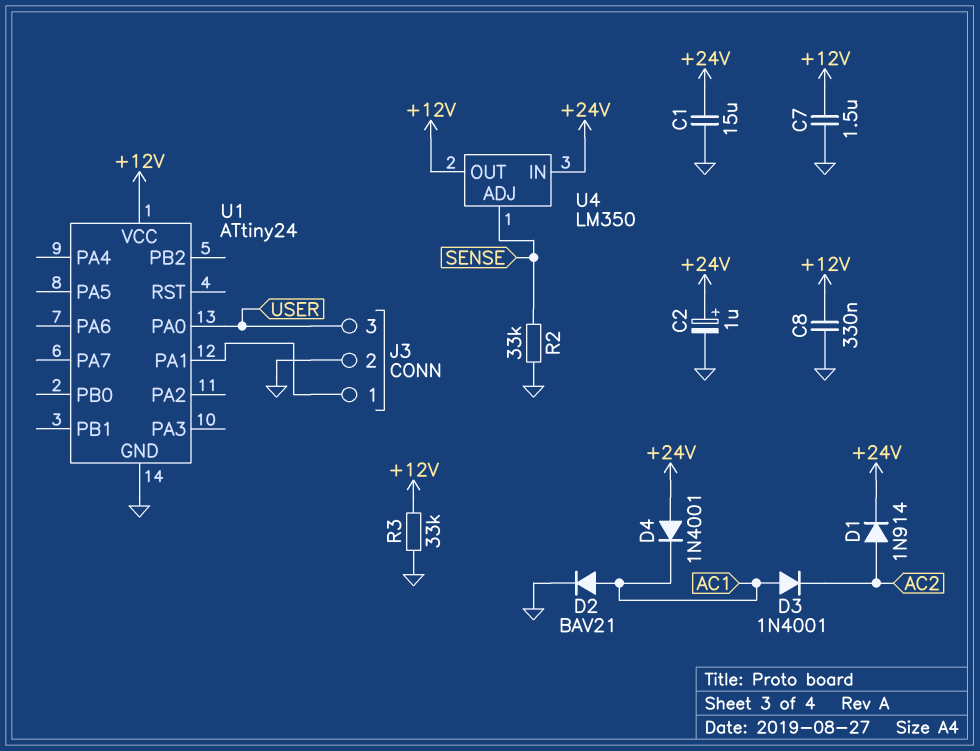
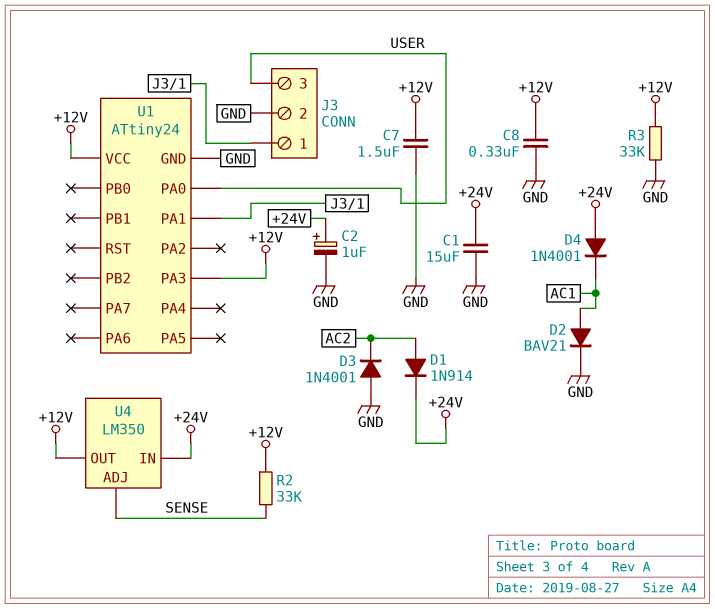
D3: diode 1N4001 (A AC1, K AC2) -> diode 1N4001 (A GND, K AC2)
R2: 33k (GND, SENSE) -> 33k (+12V, SENSE)
U1 pin PA3: none -> +12V

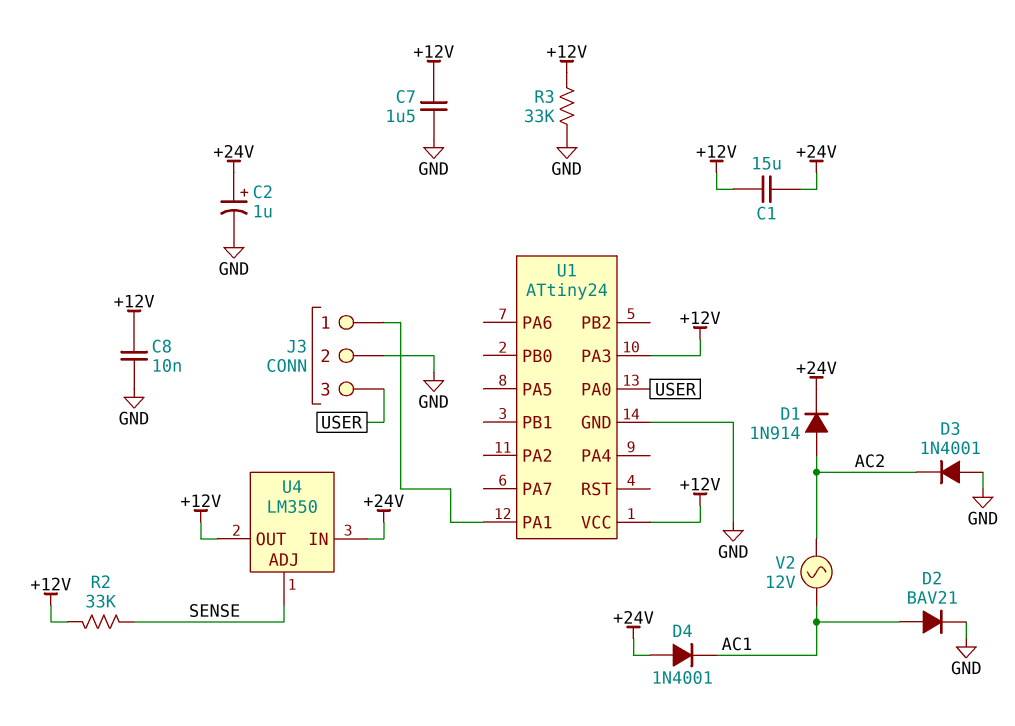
C1: 15uF (+24V, GND) -> 15uF (+12V, +24V)
C8: 330nF (+12V, GND) -> 10nF (+12V, GND)
V2: none -> AC 12V (AC1, AC2)

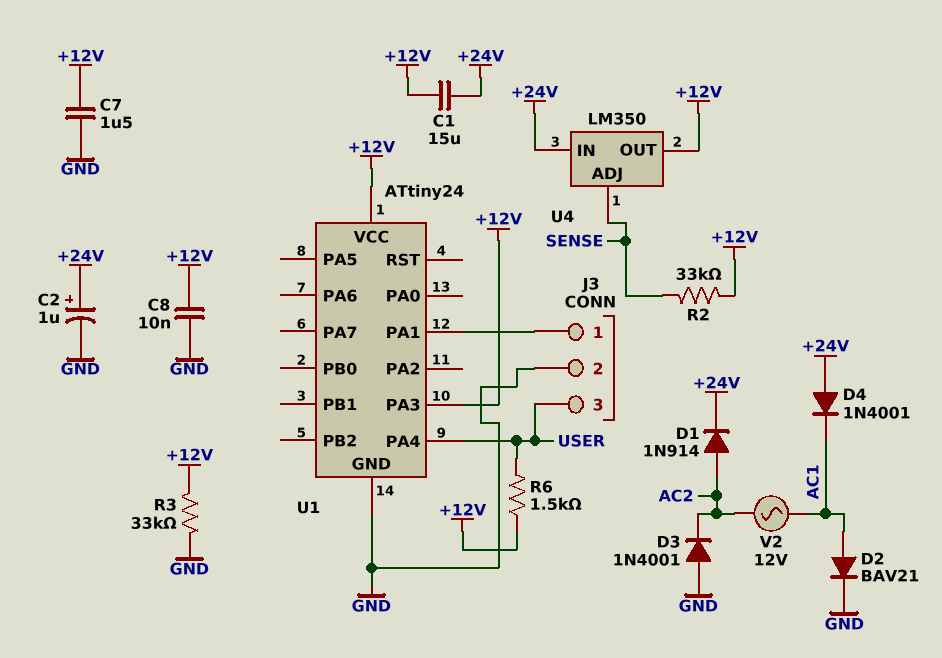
R6: none -> 1.5k (+12V, USER)
U1 pin PA0: USER -> none
U1 pin PA4: none -> USER

